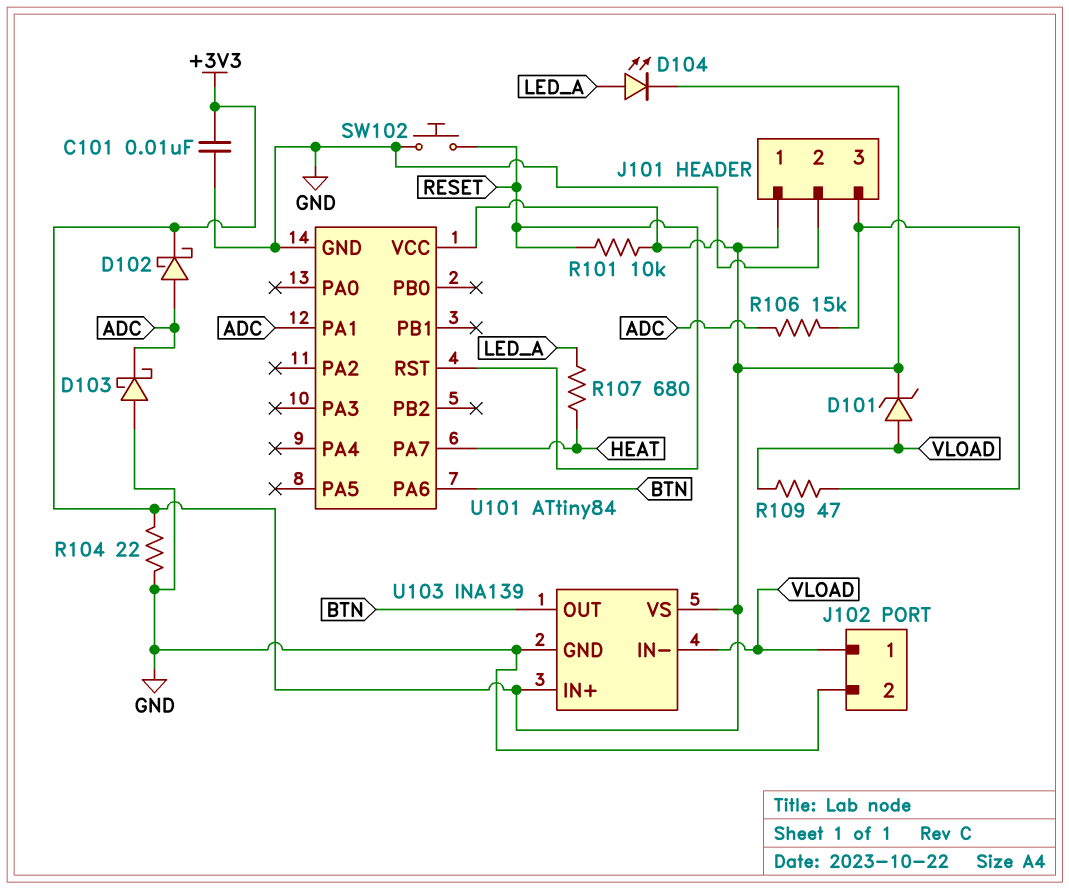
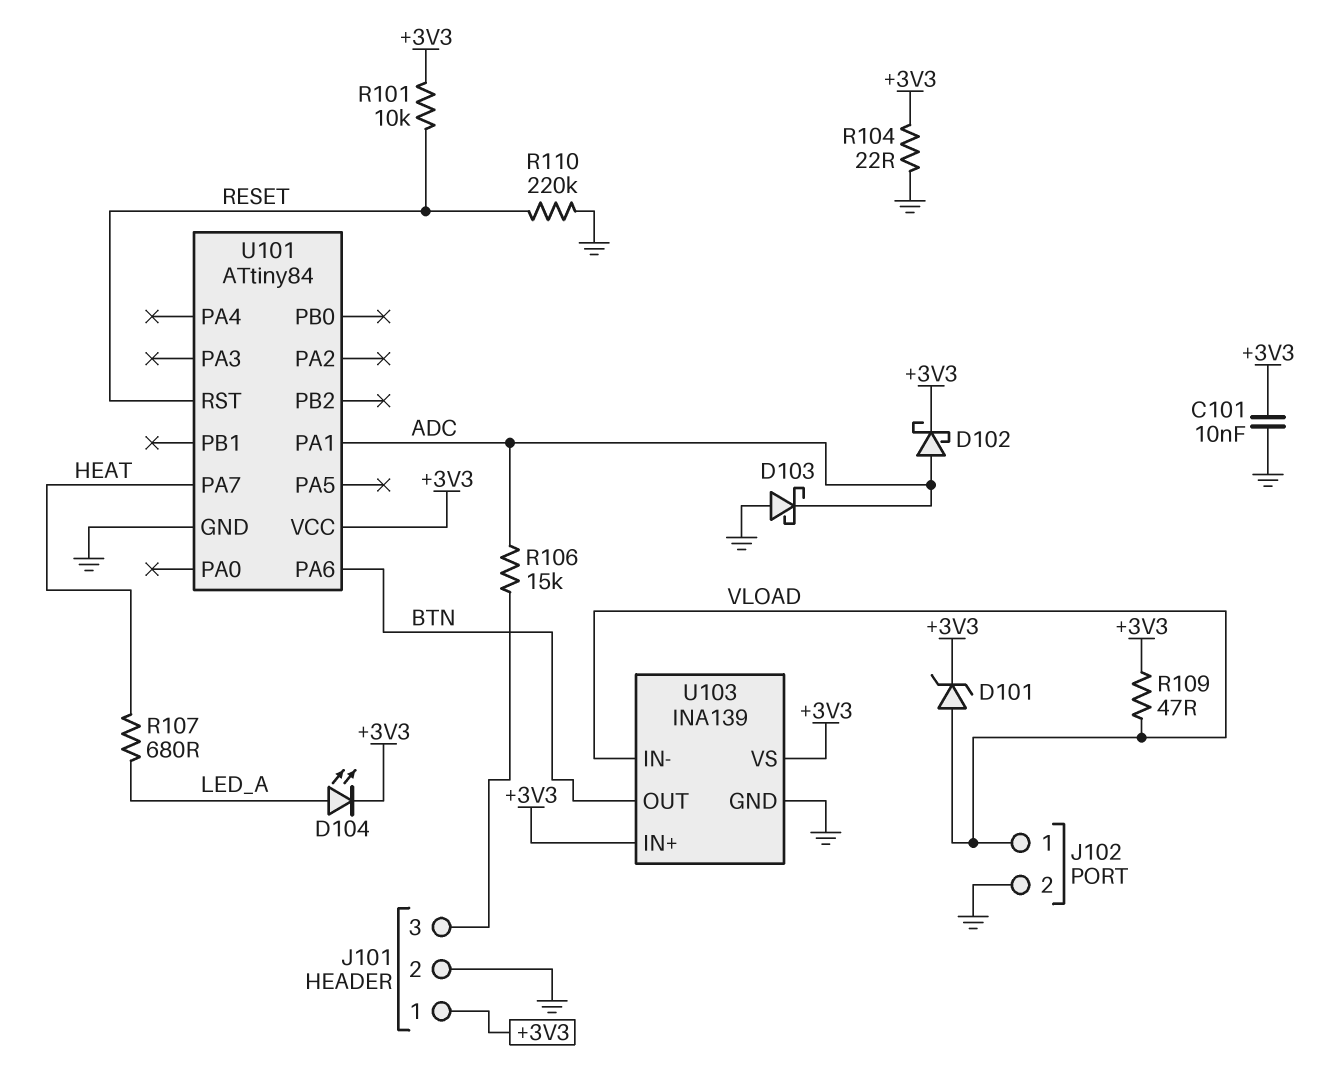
R109: 47 (J101/3, VLOAD) -> 47 (+3V3, VLOAD)
R110: none -> 220k (GND, RESET)
SW102: button (GND, RESET) -> none

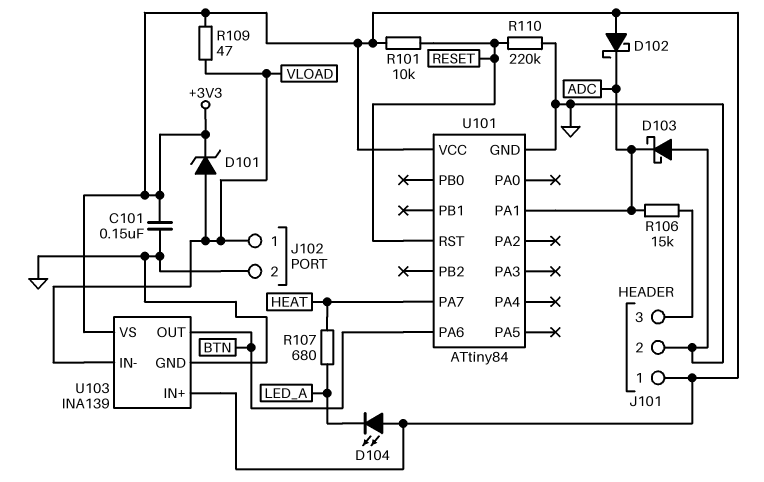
C101: 10nF (+3V3, GND) -> 150nF (+3V3, GND)
D102: schottky (A ADC, K +3V3) -> schottky (A +3V3, K ADC)
D104: LED (A LED_A, K +3V3) -> LED (A +3V3, K LED_A)
R104: 22 (+3V3, GND) -> none

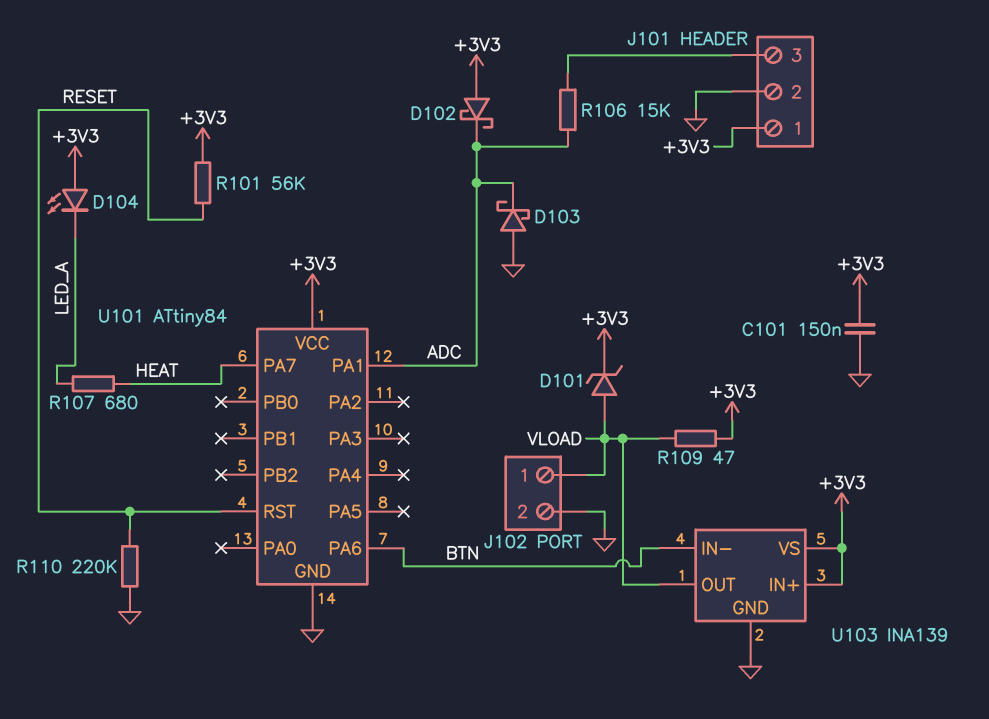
R101: 10k (+3V3, RESET) -> 56k (+3V3, RESET)
U103 pin IN-: VLOAD -> BTN
U103 pin OUT: BTN -> VLOAD

